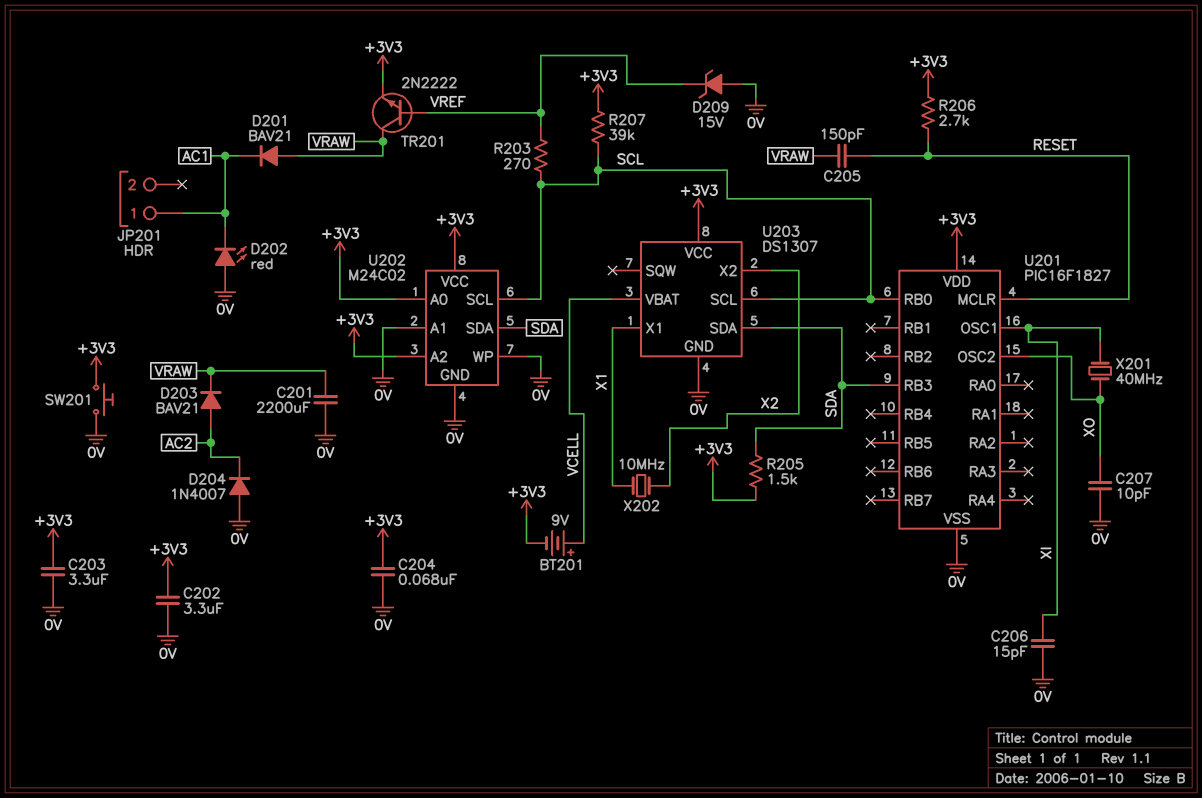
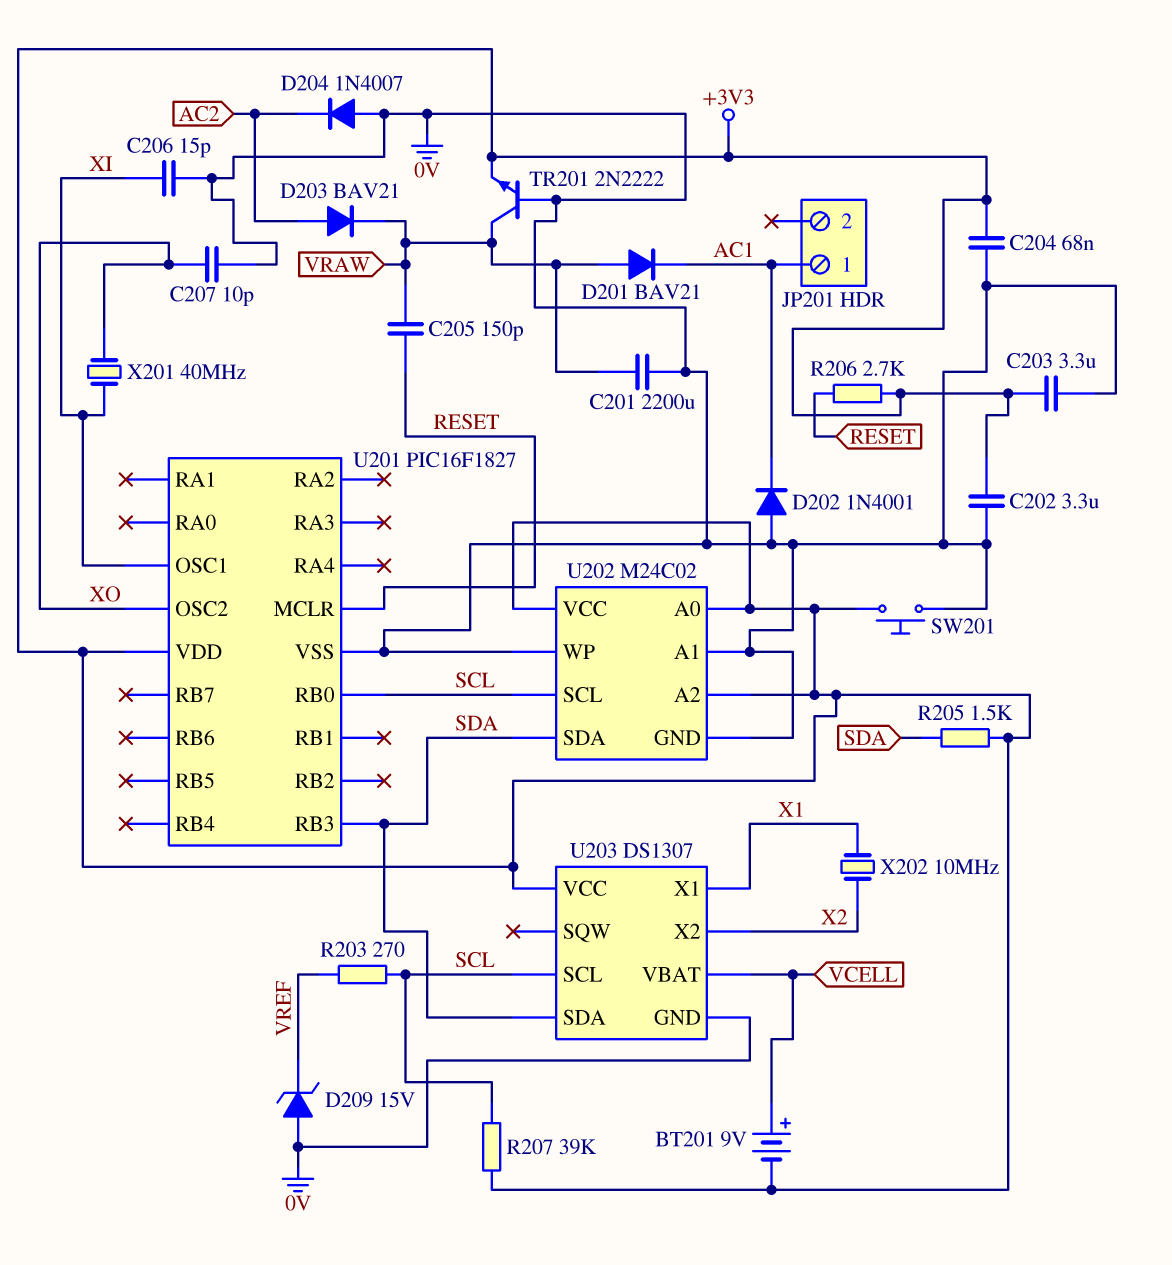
D202: LED red (A 0V, K AC1) -> diode 1N4001 (A 0V, K AC1)
TR201: NPN 2N2222 (B VREF, C VRAW, E +3V3) -> NPN 2N2222 (B 0V, C VRAW, E +3V3)

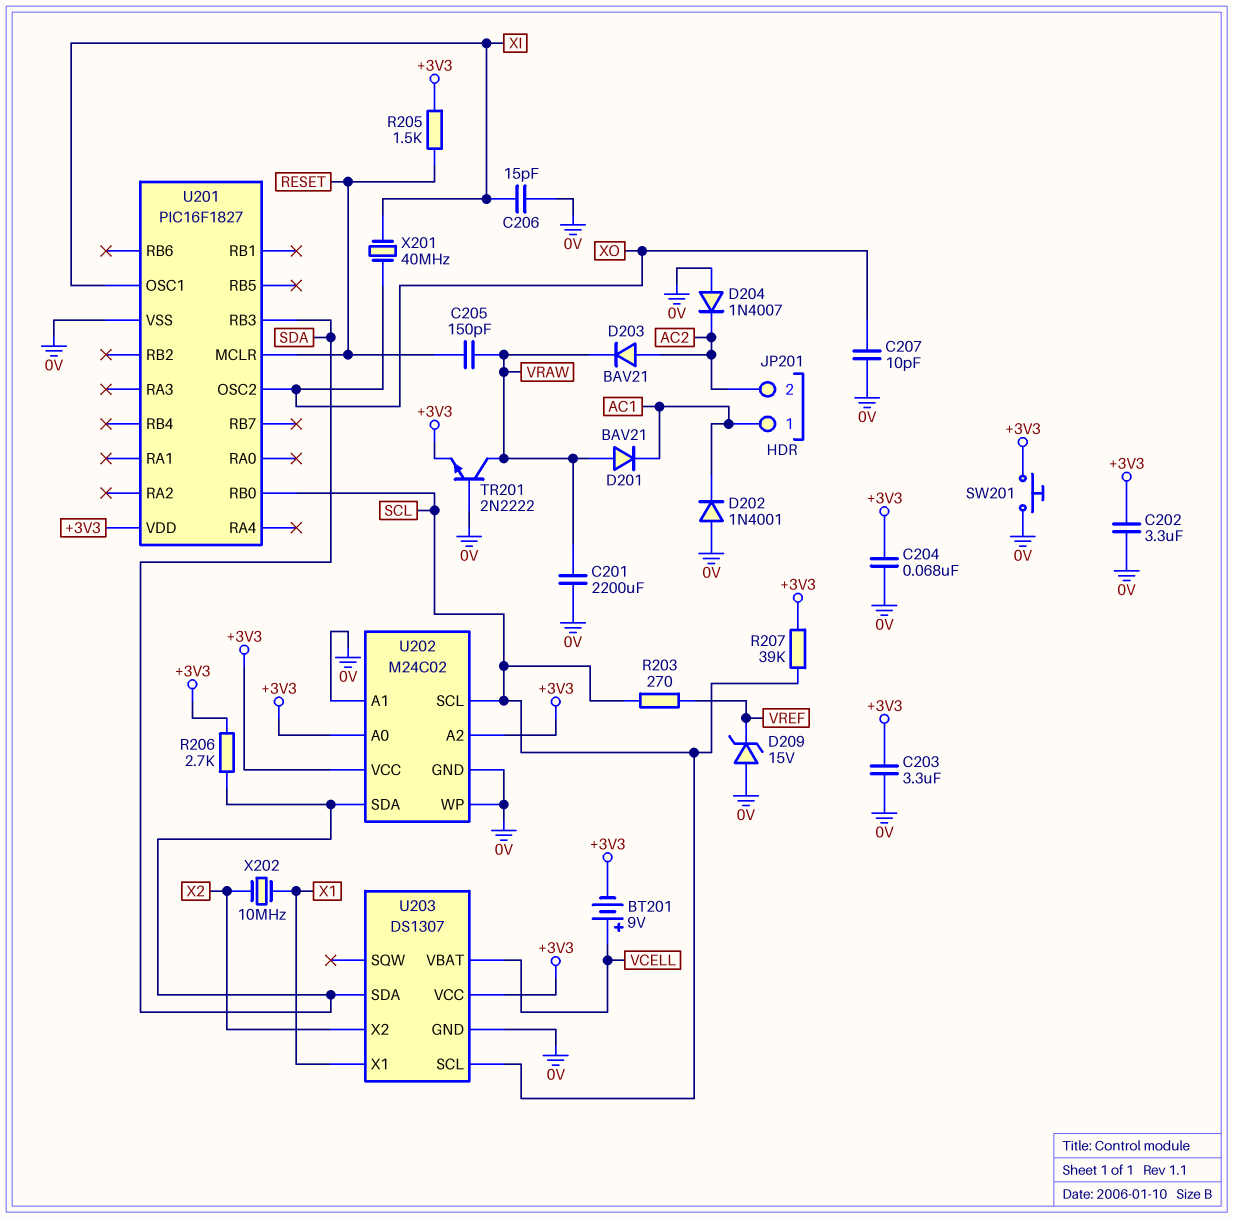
JP201 pin 2: none -> AC2
R205: 1.5k (+3V3, SDA) -> 1.5k (+3V3, RESET)
R206: 2.7k (+3V3, RESET) -> 2.7k (+3V3, SDA)

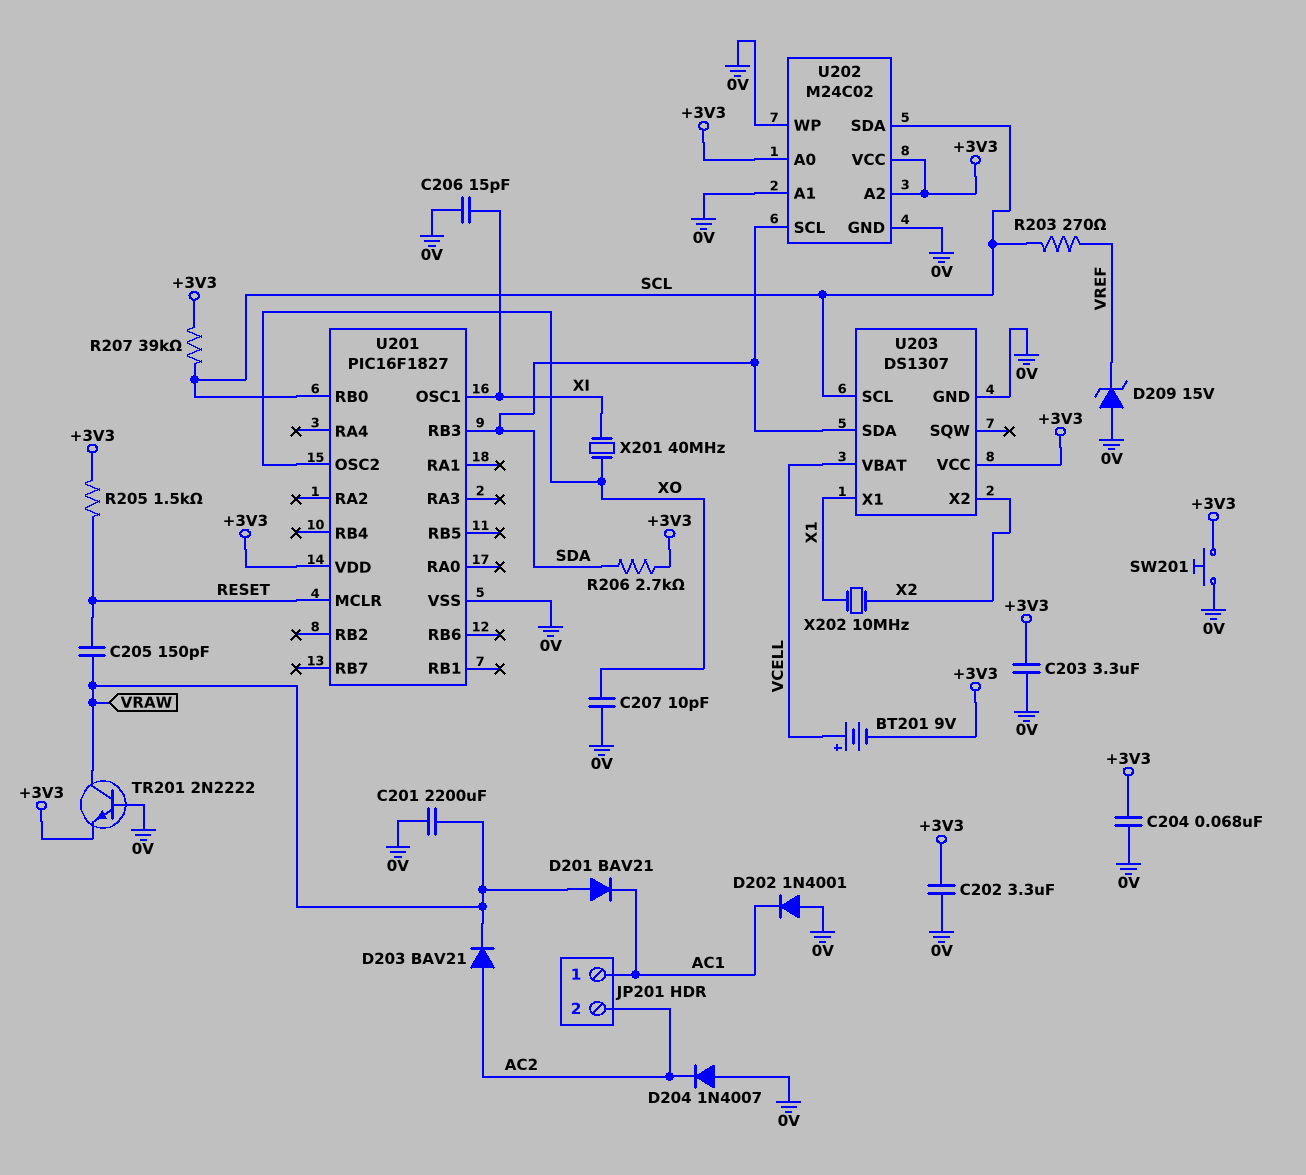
U202 pin SCL: SCL -> SDA
U202 pin SDA: SDA -> SCL

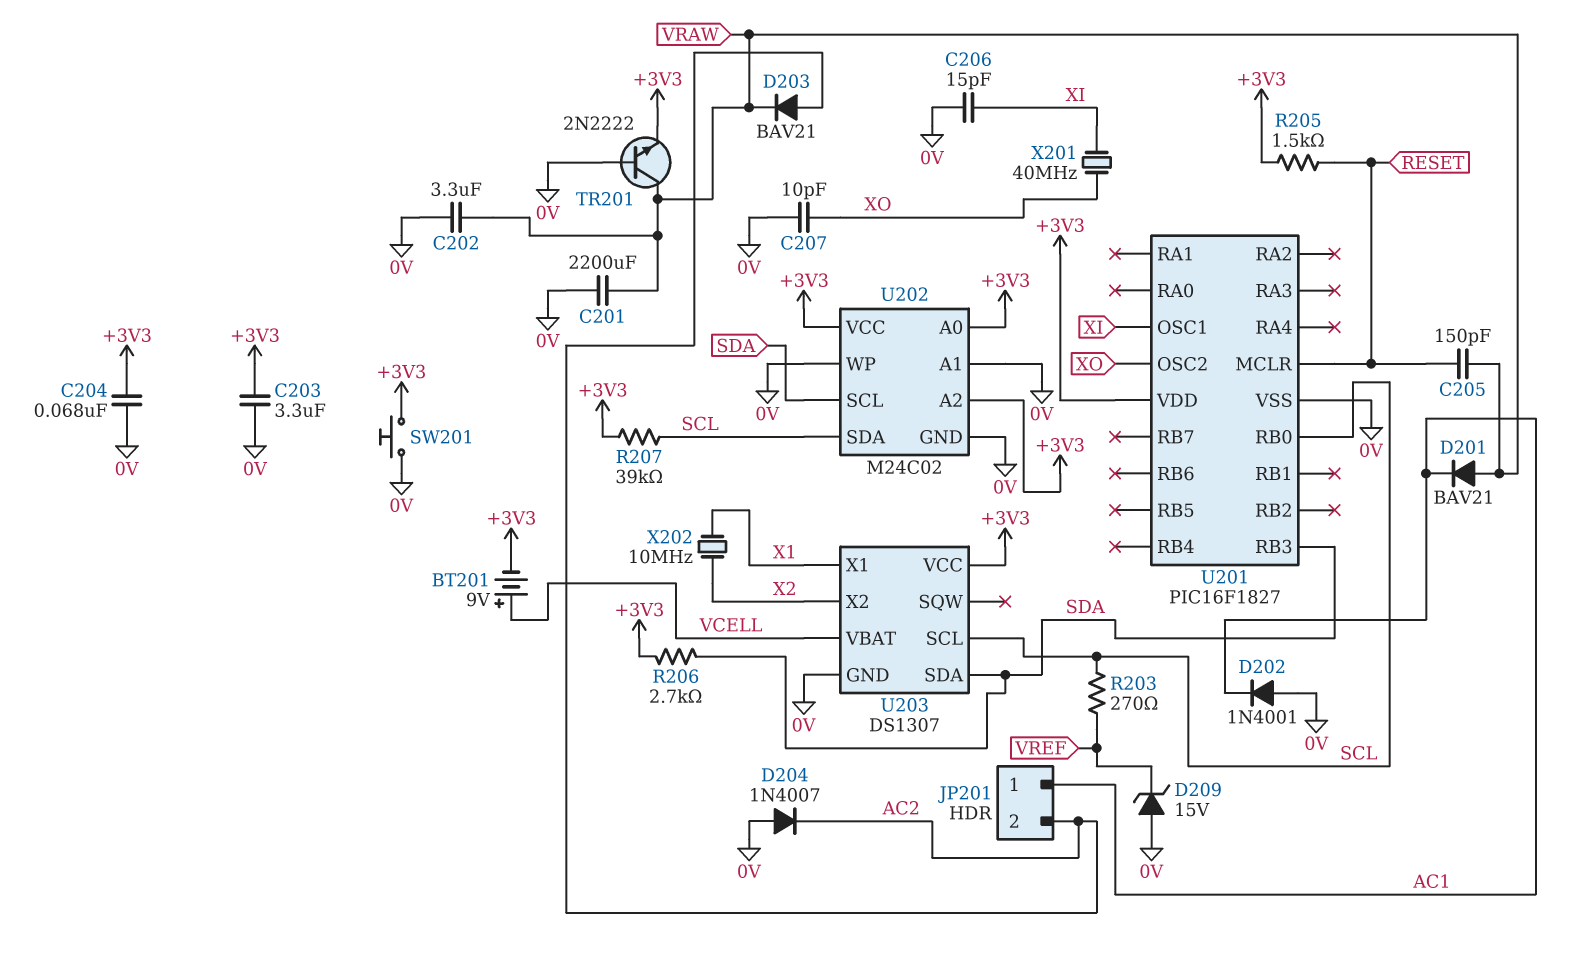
C202: 3.3uF (+3V3, 0V) -> 3.3uF (0V, VRAW)

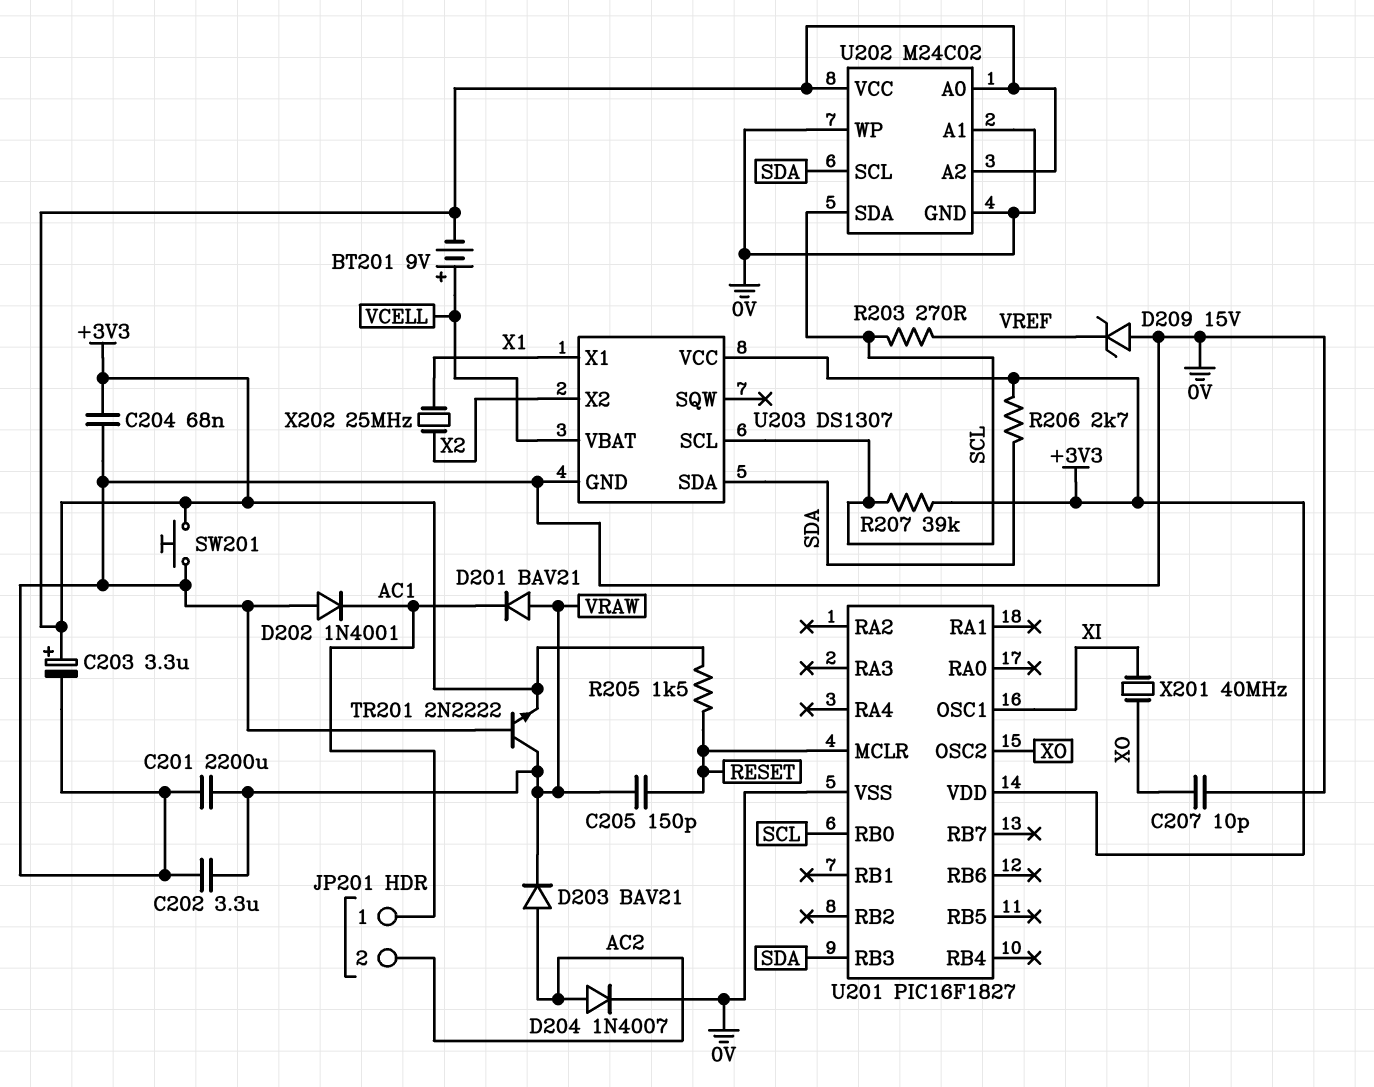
C203: 3.3uF (+3V3, 0V) -> 3.3uF (plus +3V3, minus 0V)
C206: 15pF (0V, XI) -> none
D204: diode 1N4007 (A 0V, K AC2) -> diode 1N4007 (A AC2, K 0V)
X202: 10MHz (X1, X2) -> 25MHz (X1, X2)

